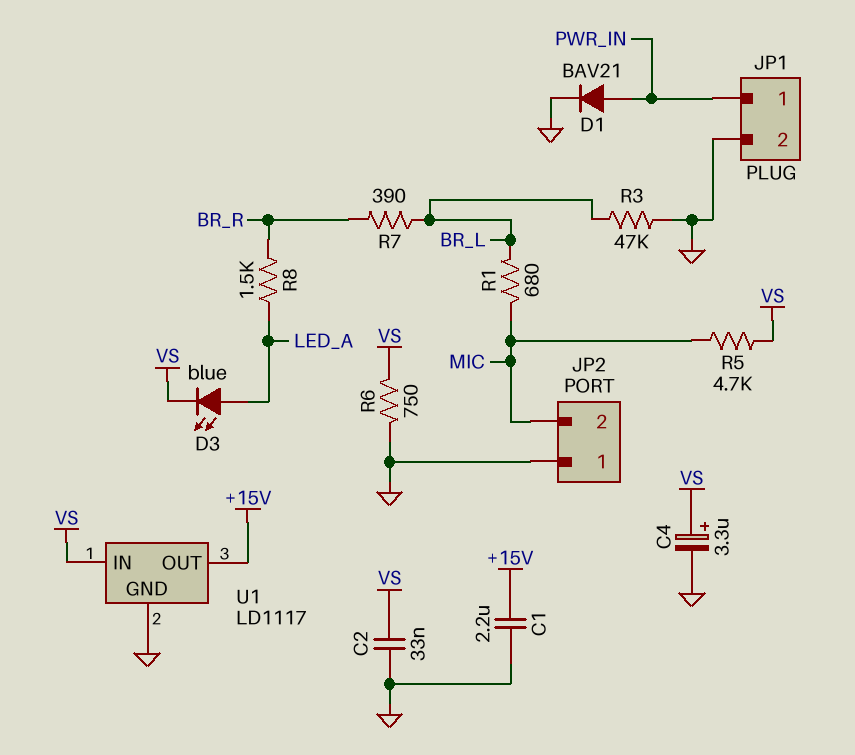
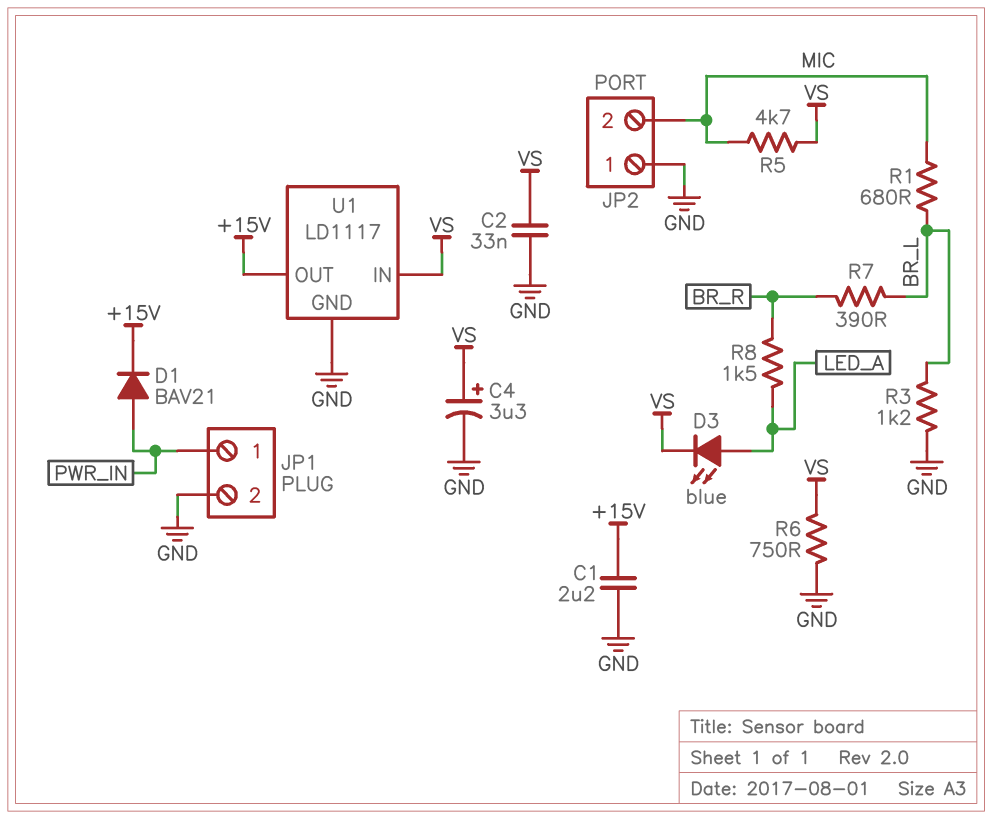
D1: diode BAV21 (A PWR_IN, K GND) -> diode BAV21 (A PWR_IN, K +15V)
R3: 47k (BR_L, GND) -> 1.2k (BR_L, GND)

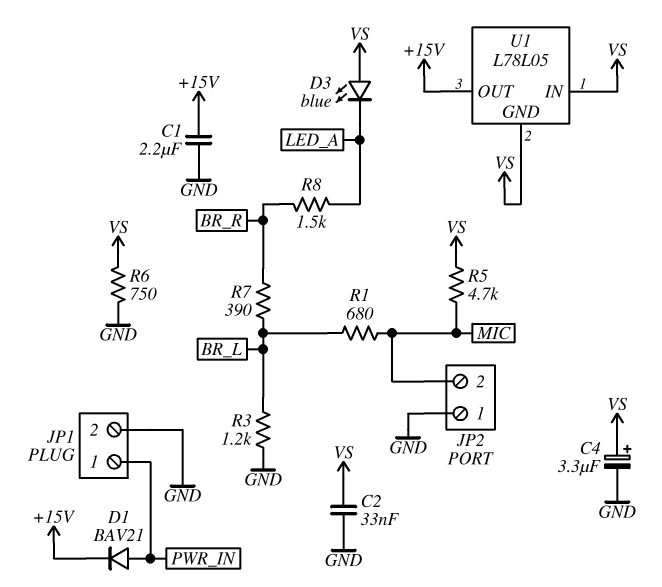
D3: LED blue (A LED_A, K VS) -> LED blue (A VS, K LED_A)
U1: LD1117 -> L78L05
U1 pin GND: GND -> VS

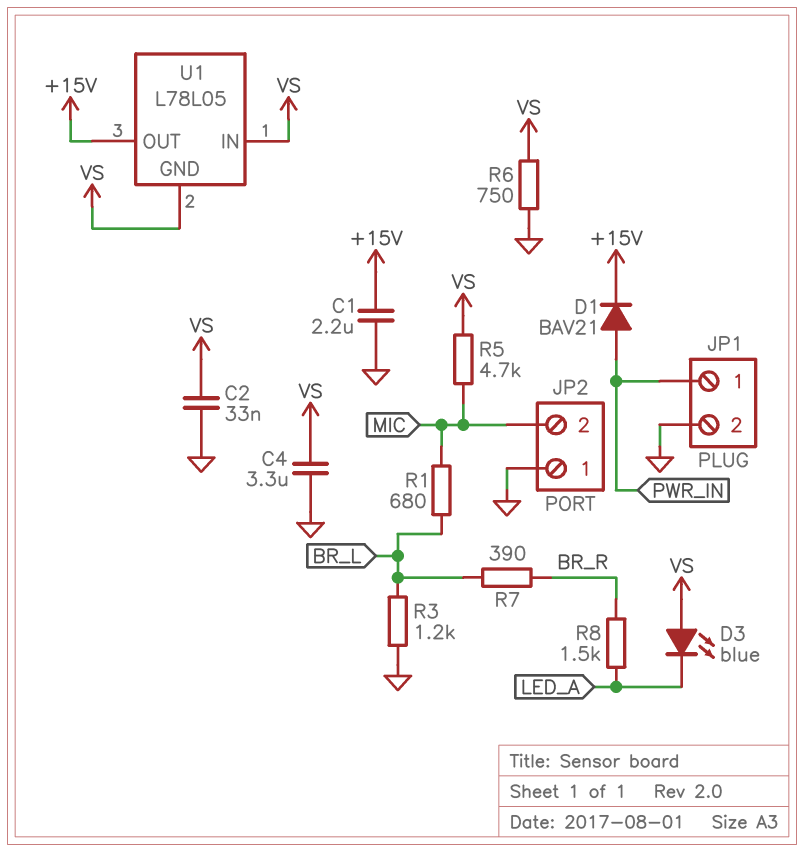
C4: 3.3uF (plus VS, minus GND) -> 3.3uF (GND, VS)

